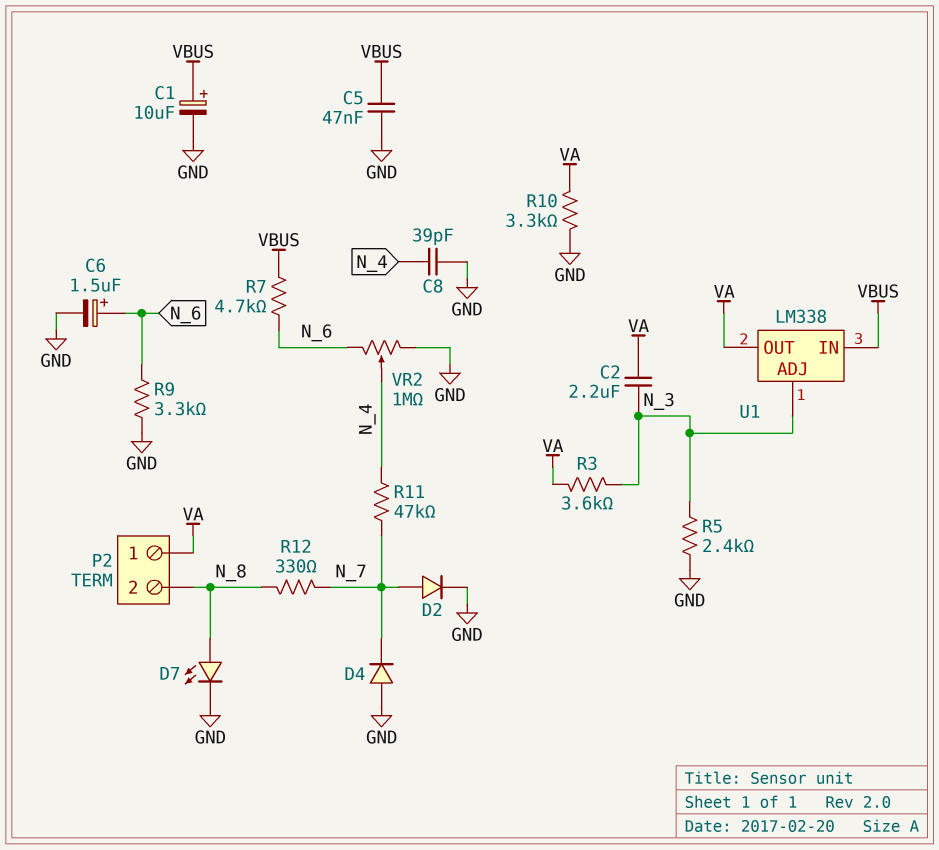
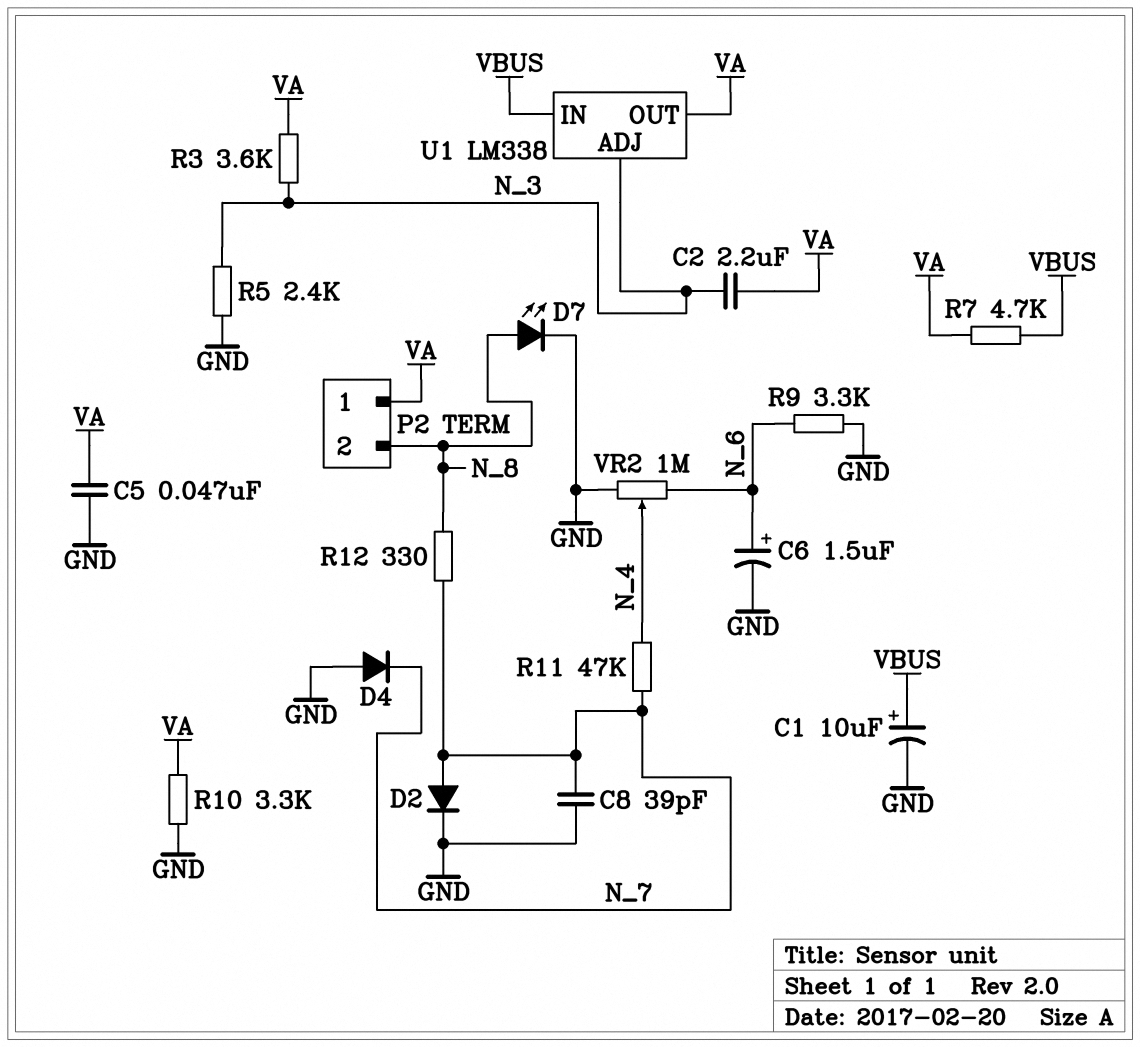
C5: 47nF (GND, VBUS) -> 47nF (GND, VA)
C8: 39pF (GND, N_4) -> 39pF (GND, N_7)
R7: 4.7k (N_6, VBUS) -> 4.7k (VA, VBUS)

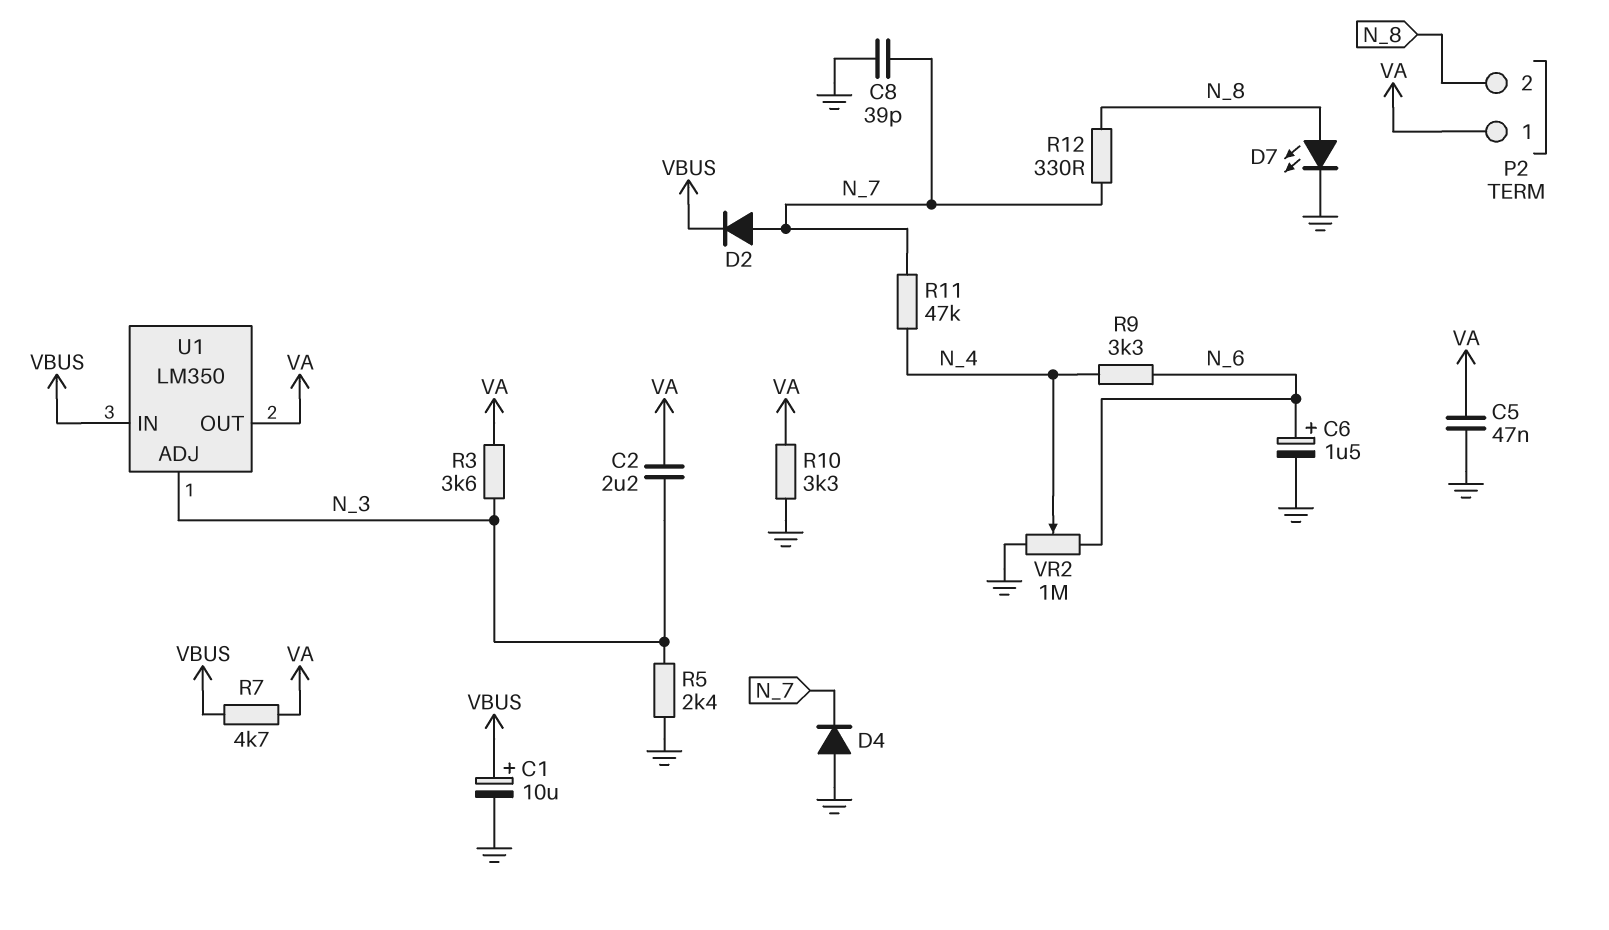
D2: diode (A N_7, K GND) -> diode (A N_7, K VBUS)
R9: 3.3k (GND, N_6) -> 3.3k (N_4, N_6)
U1: LM338 -> LM350

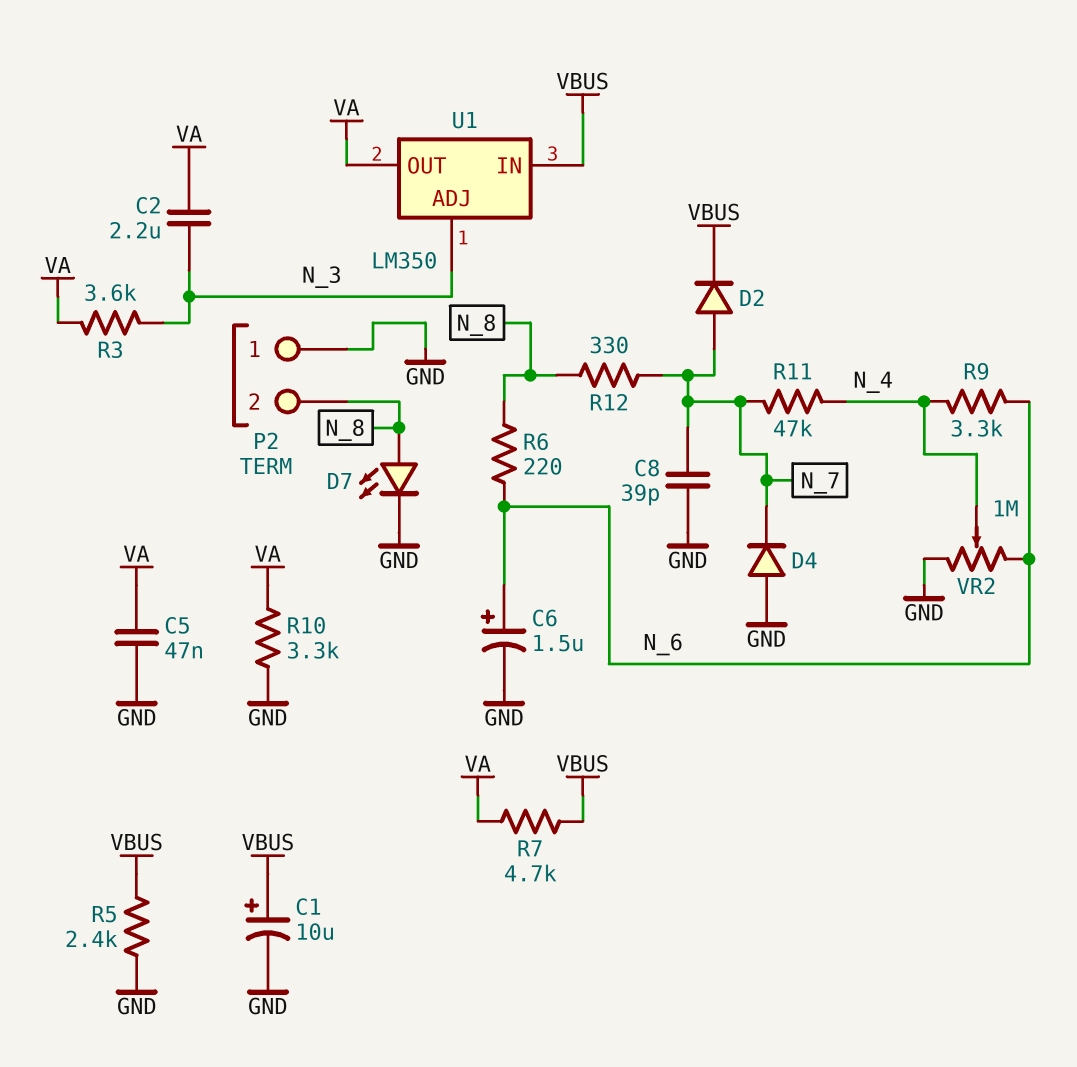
P2 pin 1: VA -> GND
R5: 2.4k (GND, N_3) -> 2.4k (GND, VBUS)
R6: none -> 220 (N_6, N_8)

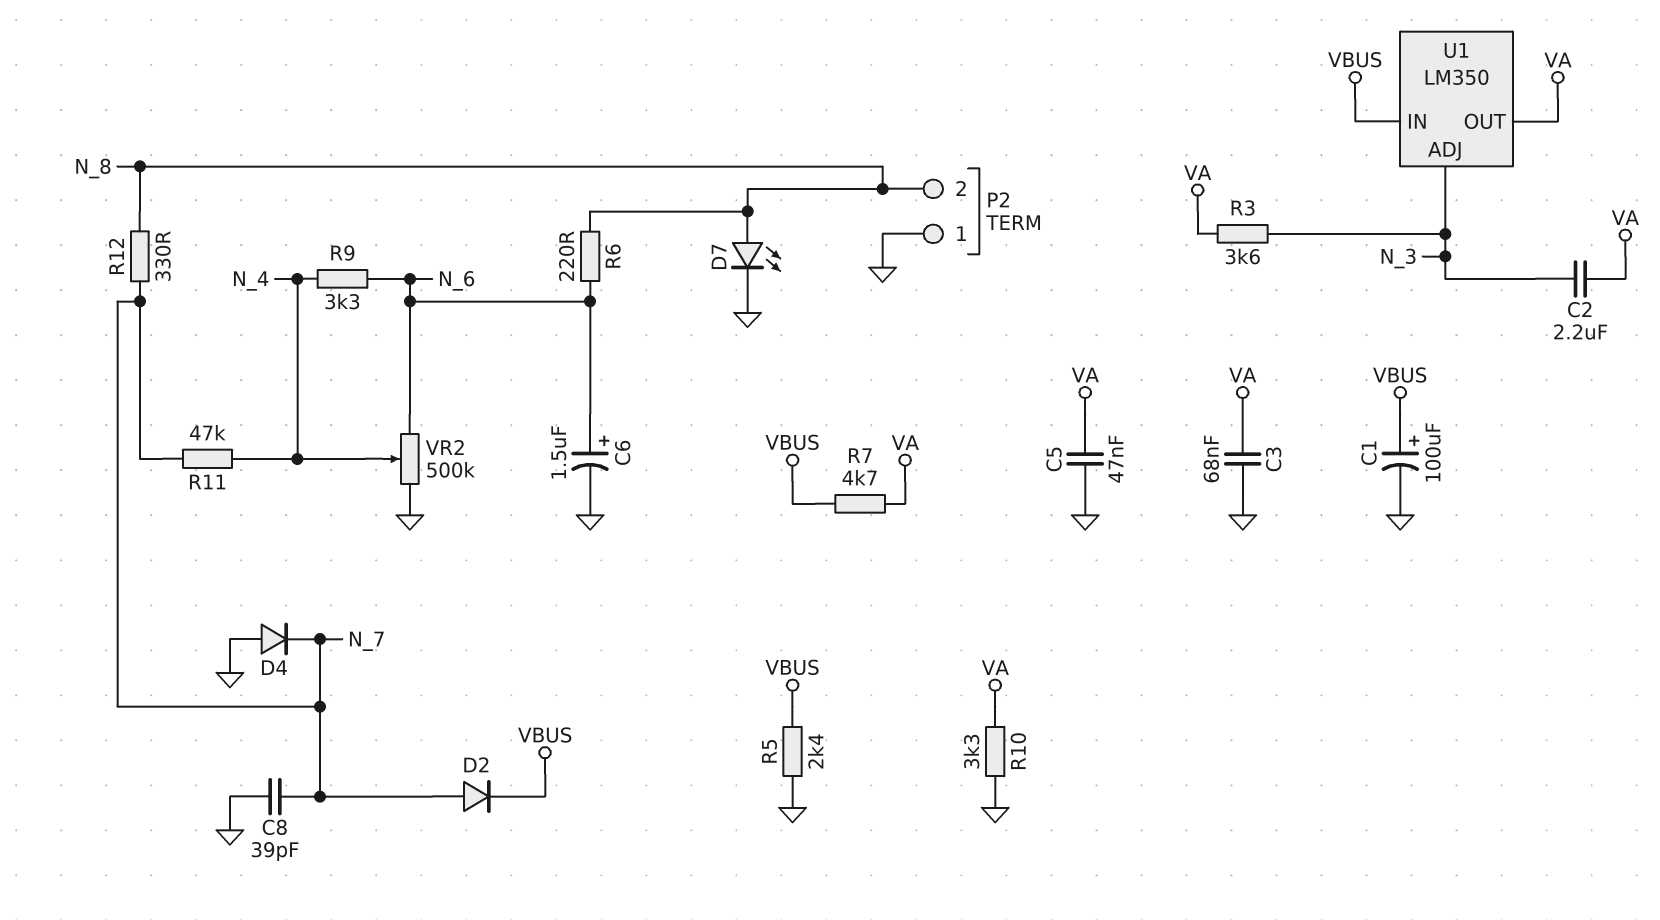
C1: 10uF (plus VBUS, minus GND) -> 100uF (plus VBUS, minus GND)
C3: none -> 68nF (GND, VA)
VR2: 1M (GND, N_6, wiper N_4) -> 500k (GND, N_6, wiper N_4)

